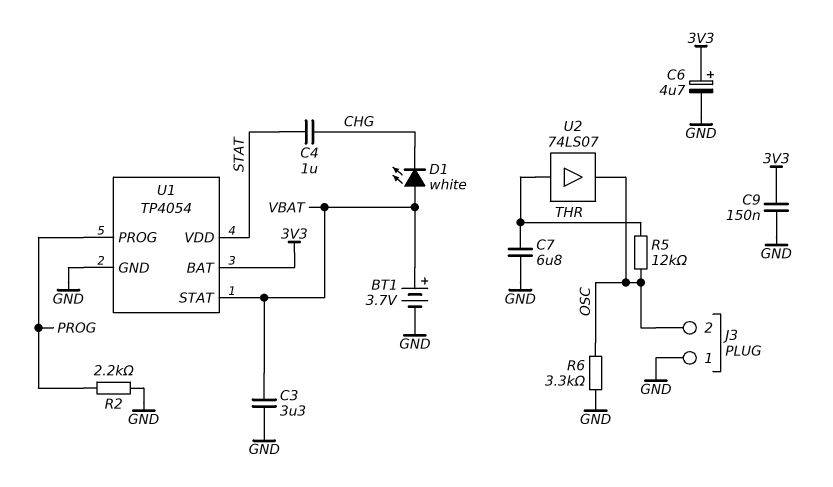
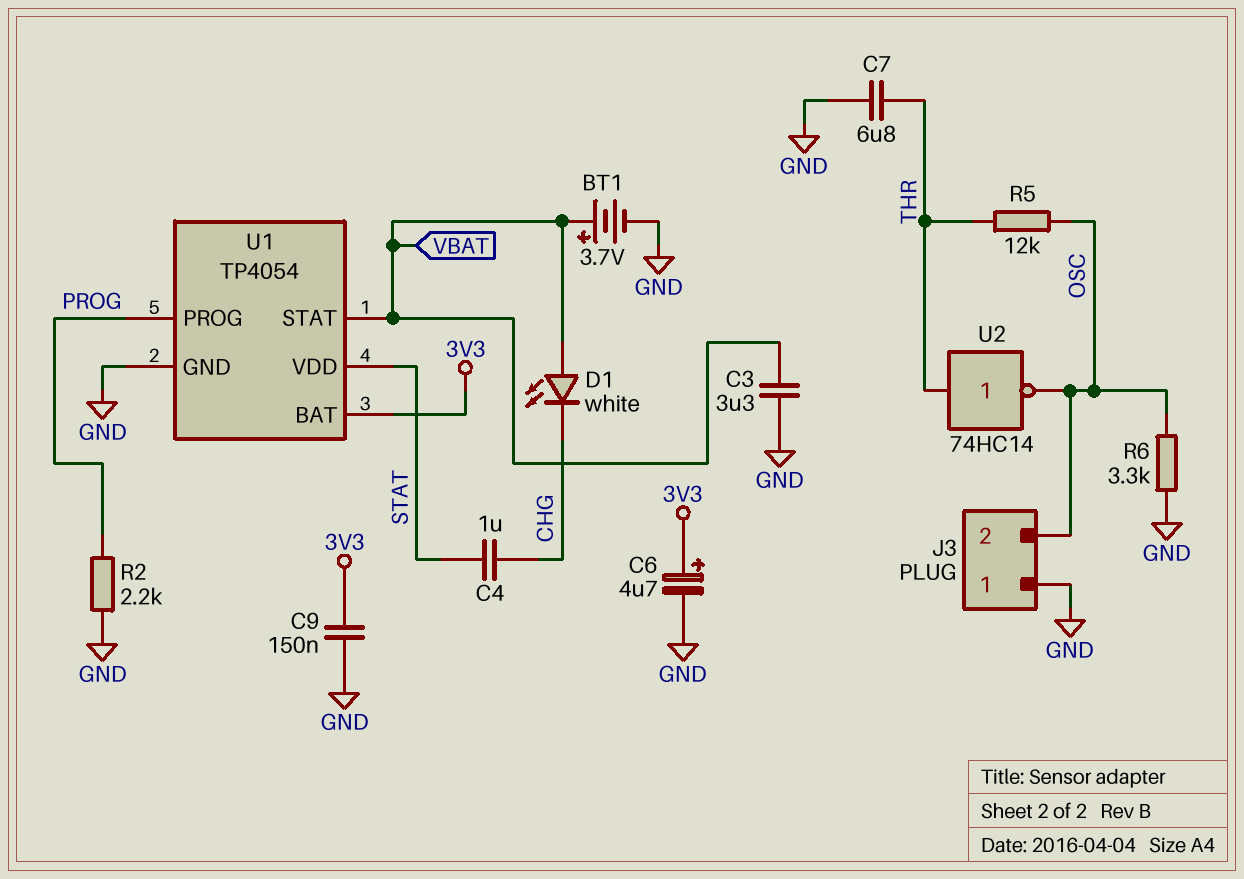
U2: buffer 74LS07 (in THR, out OSC) -> NOT 74HC14 (in THR, out OSC)

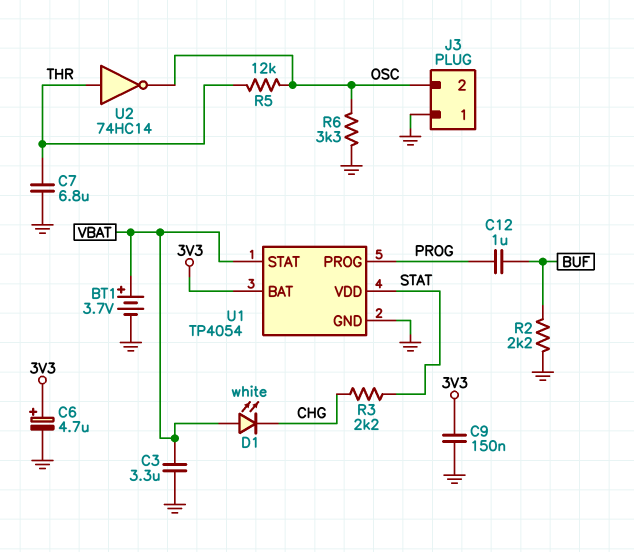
C4: 1uF (CHG, STAT) -> none
C12: none -> 1uF (BUF, PROG)
R2: 2.2k (GND, PROG) -> 2.2k (BUF, GND)
R3: none -> 2.2k (CHG, STAT)

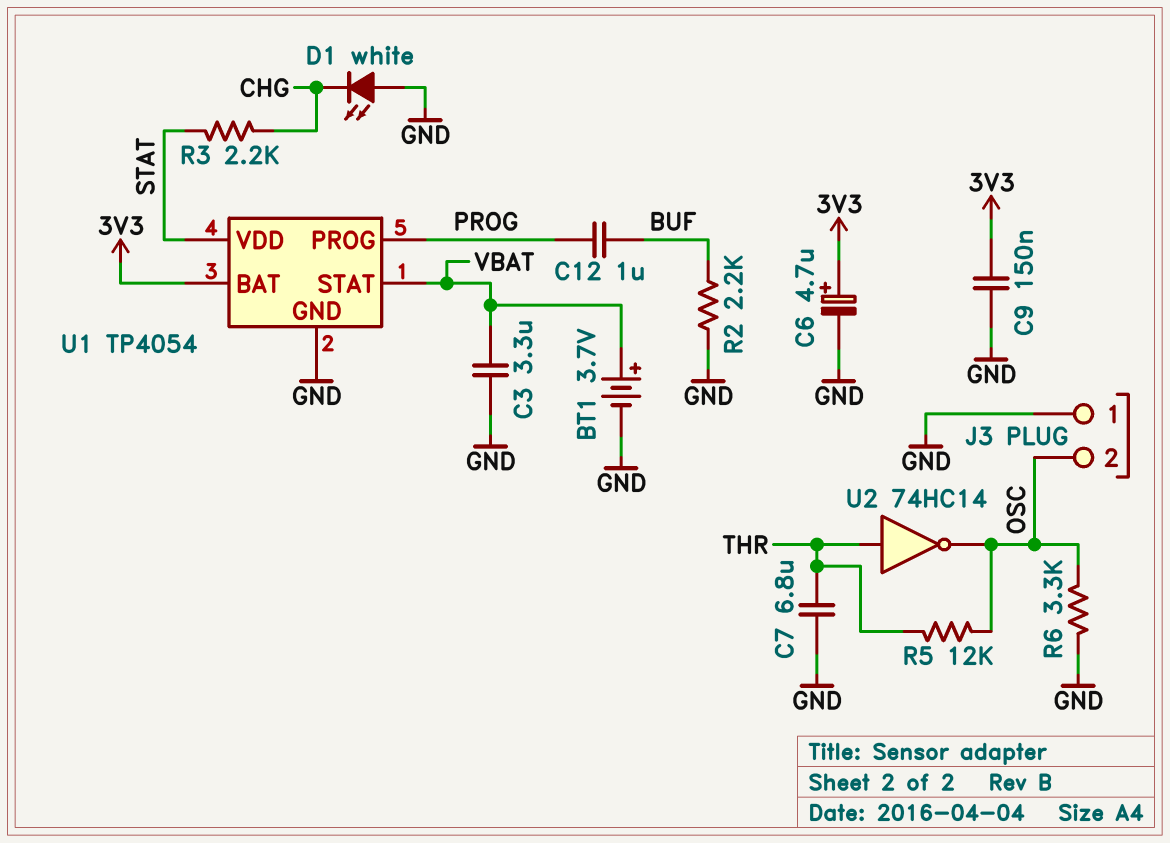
D1: LED white (A VBAT, K CHG) -> LED white (A GND, K CHG)

